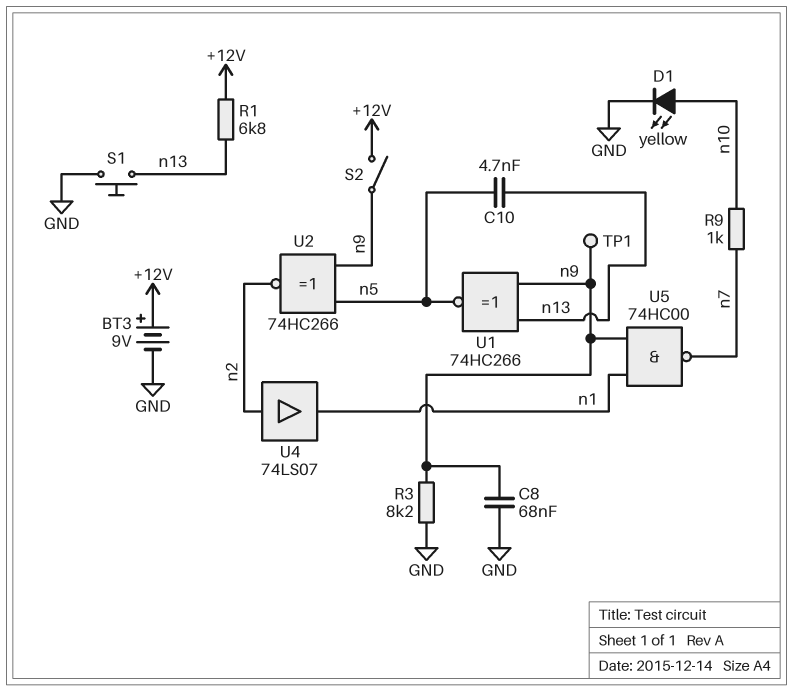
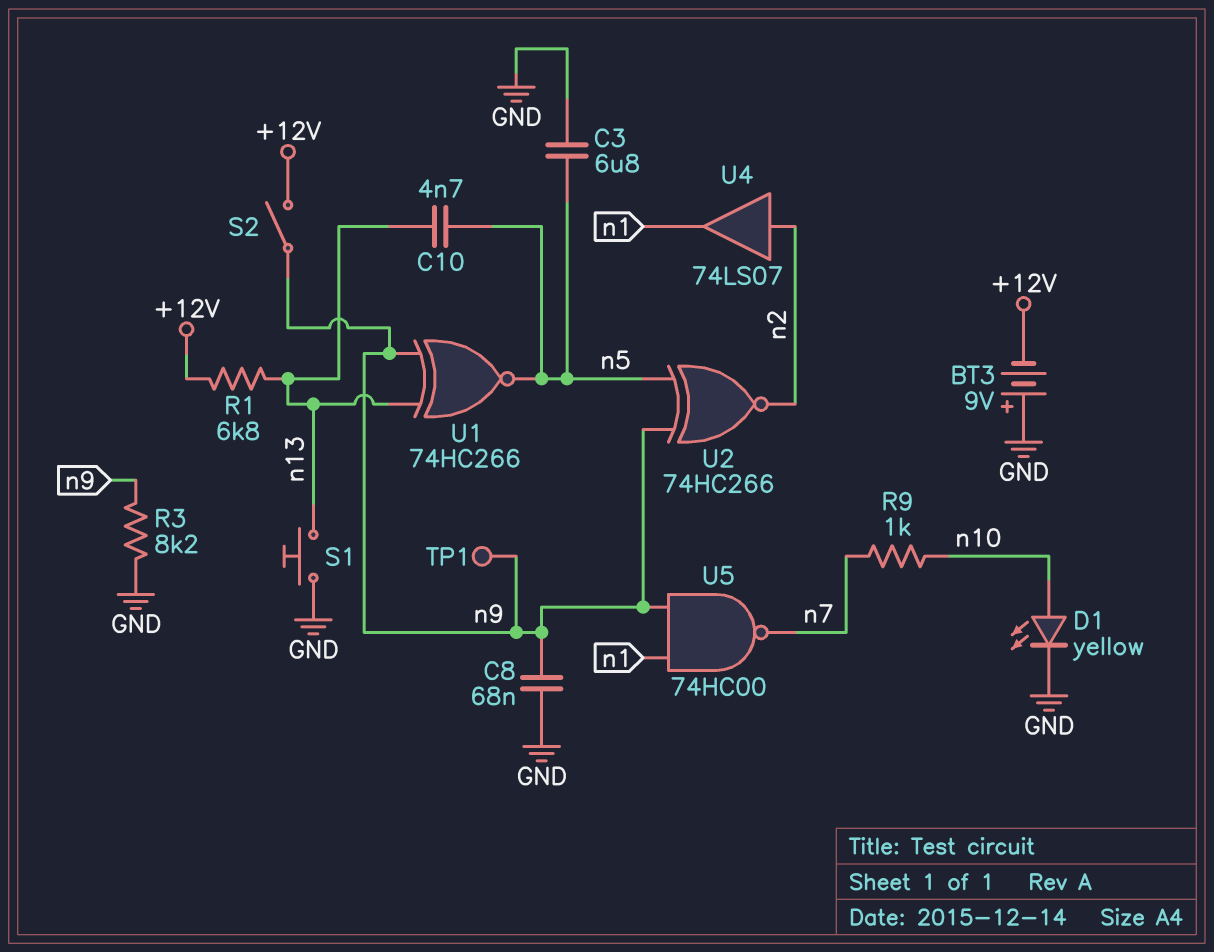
BT3: 9V (plus +12V, minus GND) -> 9V (plus GND, minus +12V)
C3: none -> 6.8uF (GND, n5)

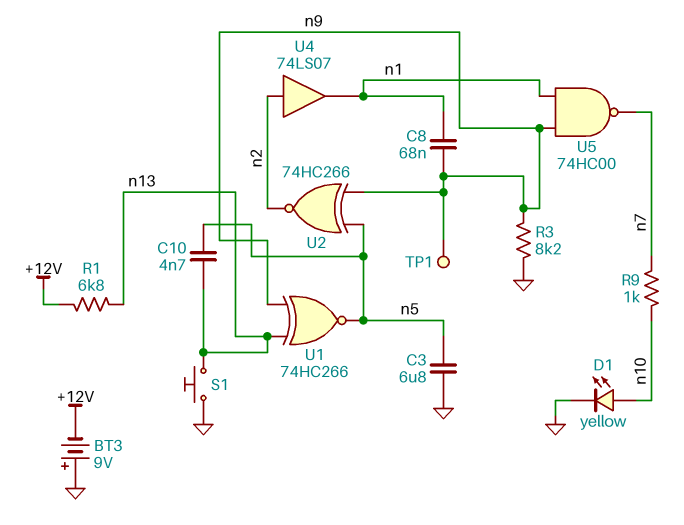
C8: 68nF (GND, n9) -> 68nF (n1, n9)
S2: switch (+12V, n9) -> none

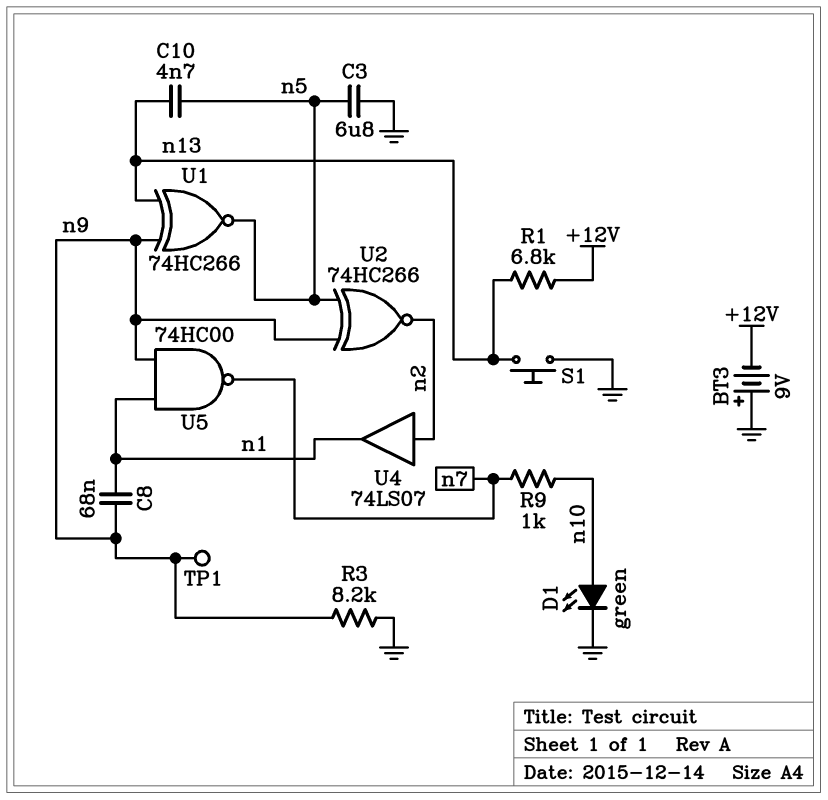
D1: LED yellow (A n10, K GND) -> LED green (A n10, K GND)

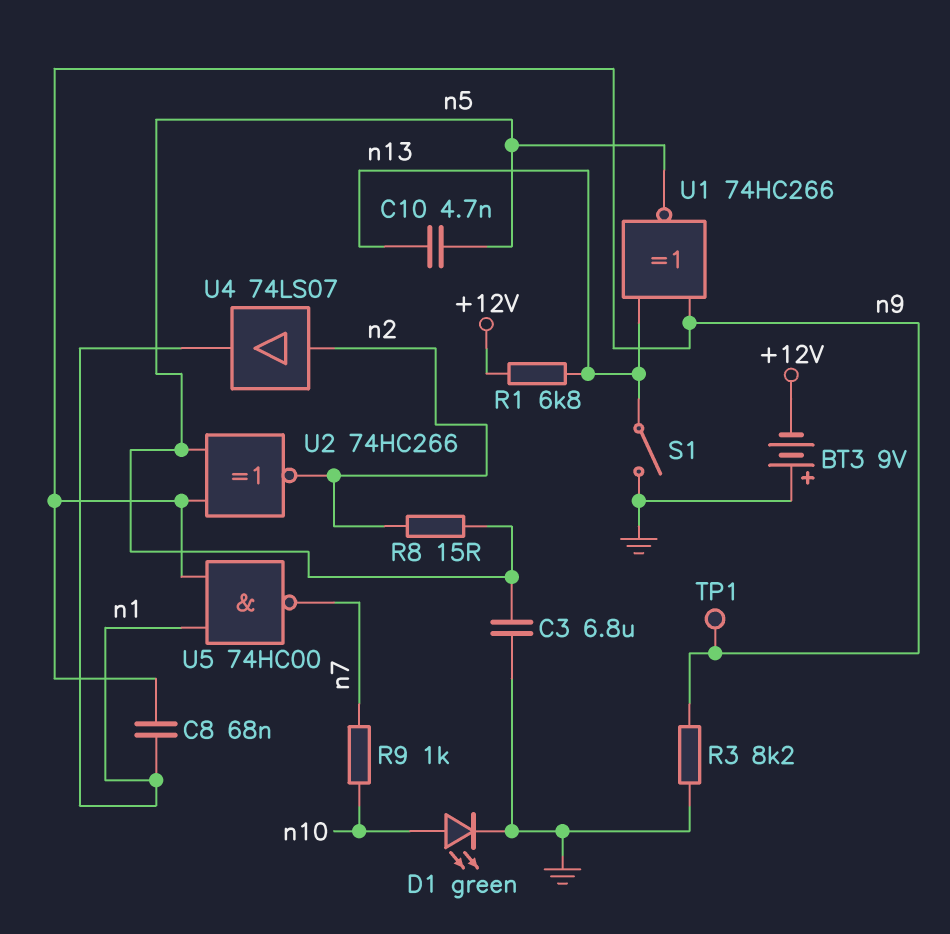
R8: none -> 15 (n2, n5)
S1: button (GND, n13) -> switch (GND, n13)

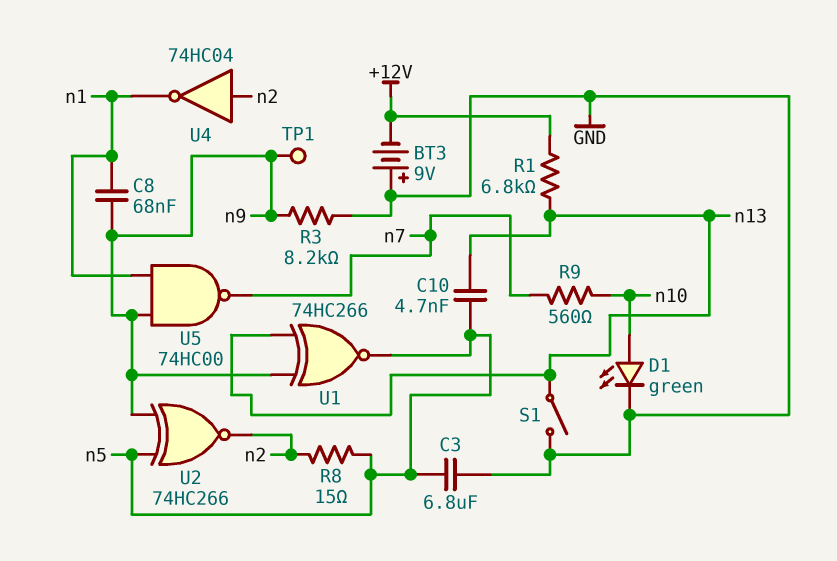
R9: 1k (n7, n10) -> 560 (n7, n10)
U4: buffer 74LS07 (in n2, out n1) -> NOT 74HC04 (in n2, out n1)

